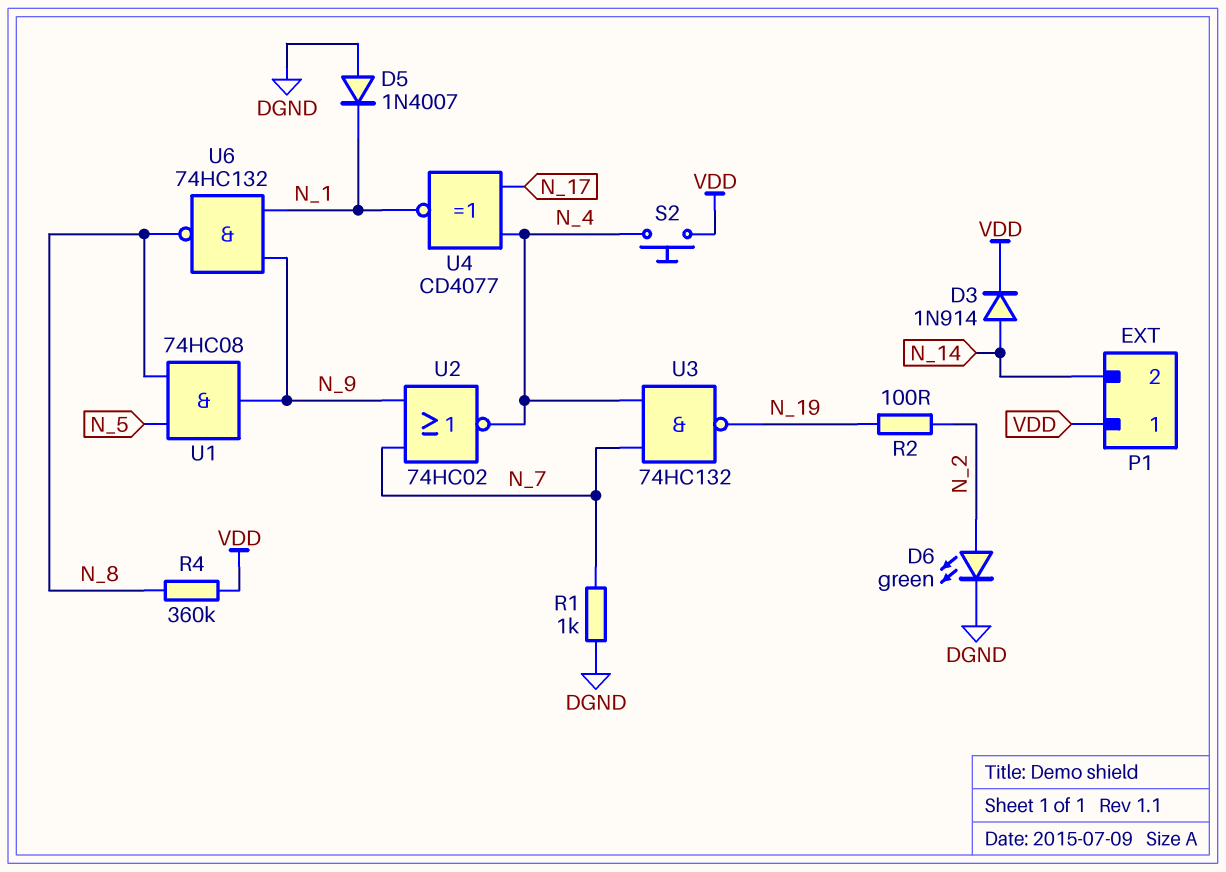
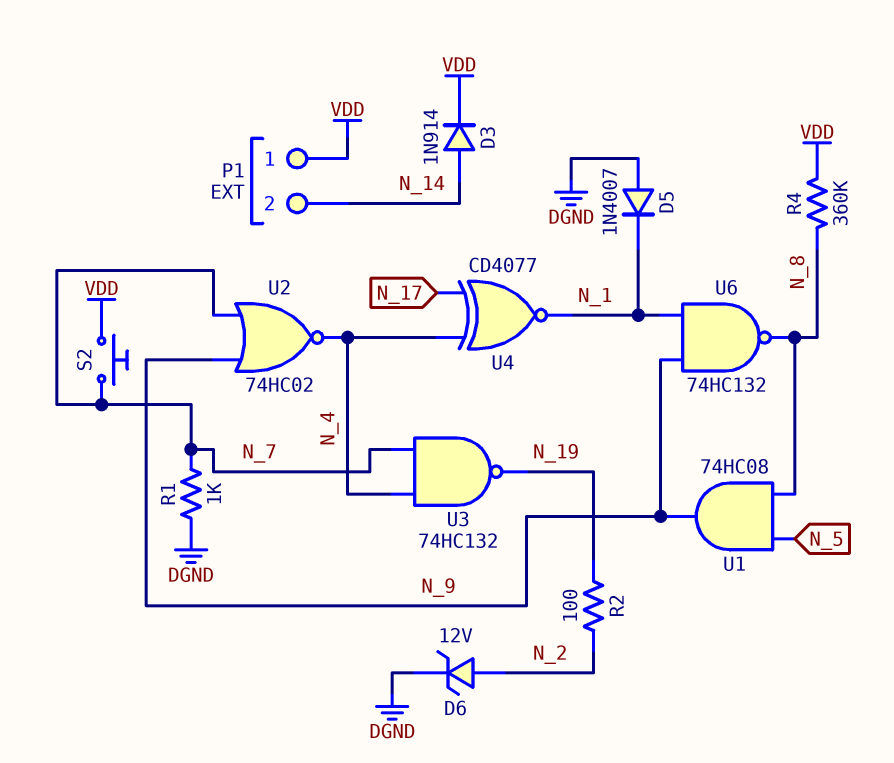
D6: LED green (A N_2, K DGND) -> zener 12V (A N_2, K DGND)
S2: button (N_4, VDD) -> button (N_7, VDD)

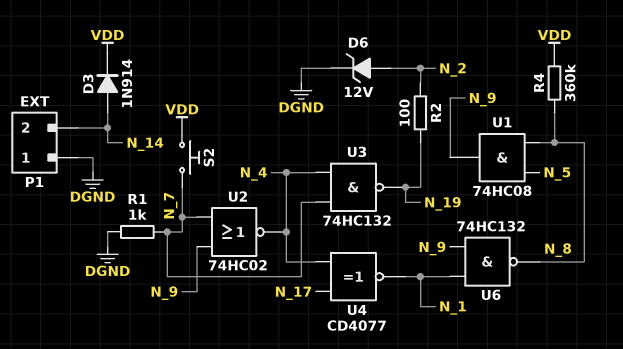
D5: diode 1N4007 (A DGND, K N_1) -> none
P1 pin 1: VDD -> DGND

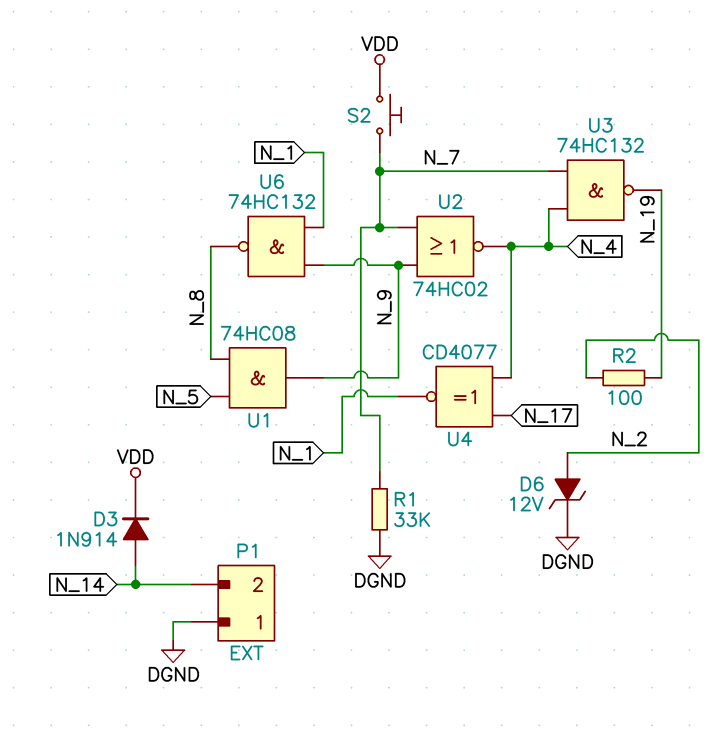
R1: 1k (DGND, N_7) -> 33k (DGND, N_7)
R4: 360k (N_8, VDD) -> none

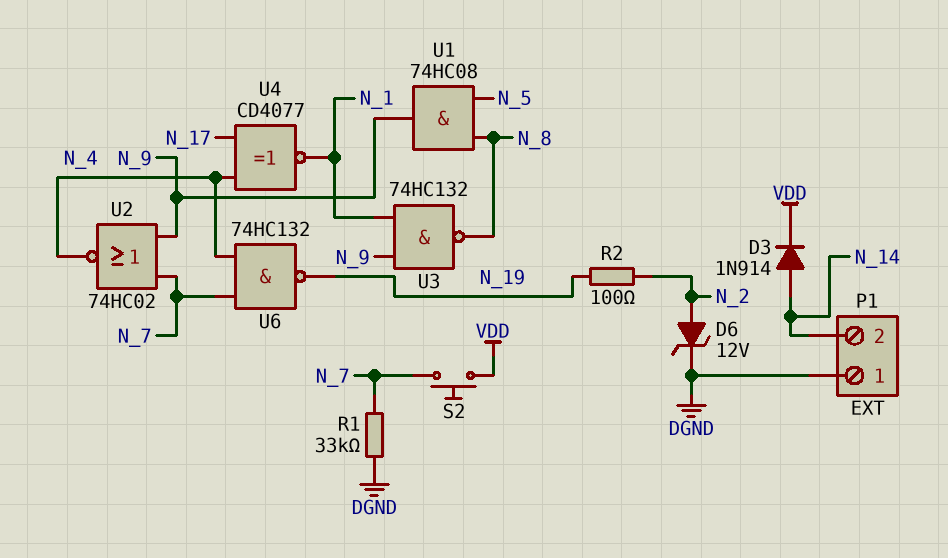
U3: NAND 74HC132 (in N_4, in N_7, out N_19) -> NAND 74HC132 (in N_1, in N_9, out N_8)
U6: NAND 74HC132 (in N_1, in N_9, out N_8) -> NAND 74HC132 (in N_4, in N_7, out N_19)

